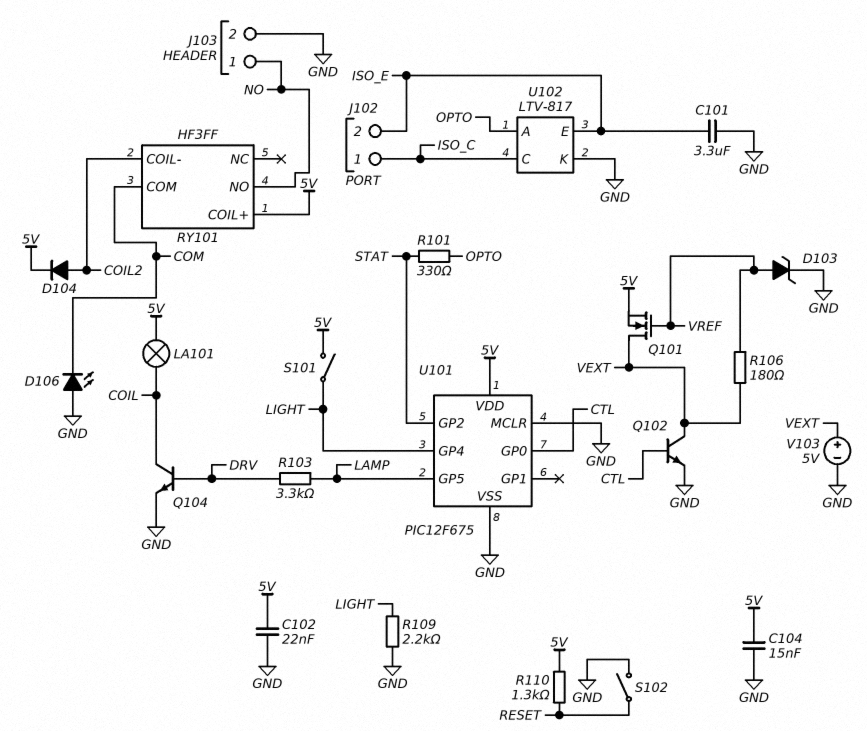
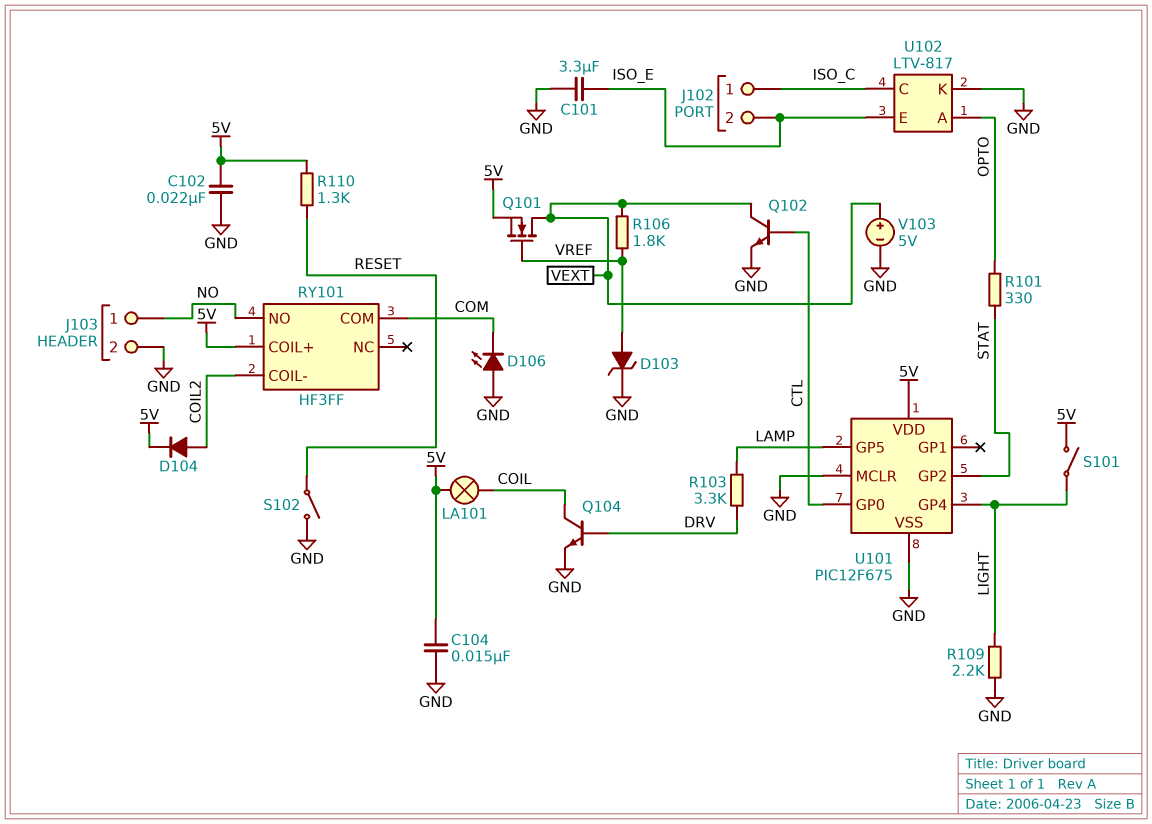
R106: 180 (VEXT, VREF) -> 1.8k (VEXT, VREF)

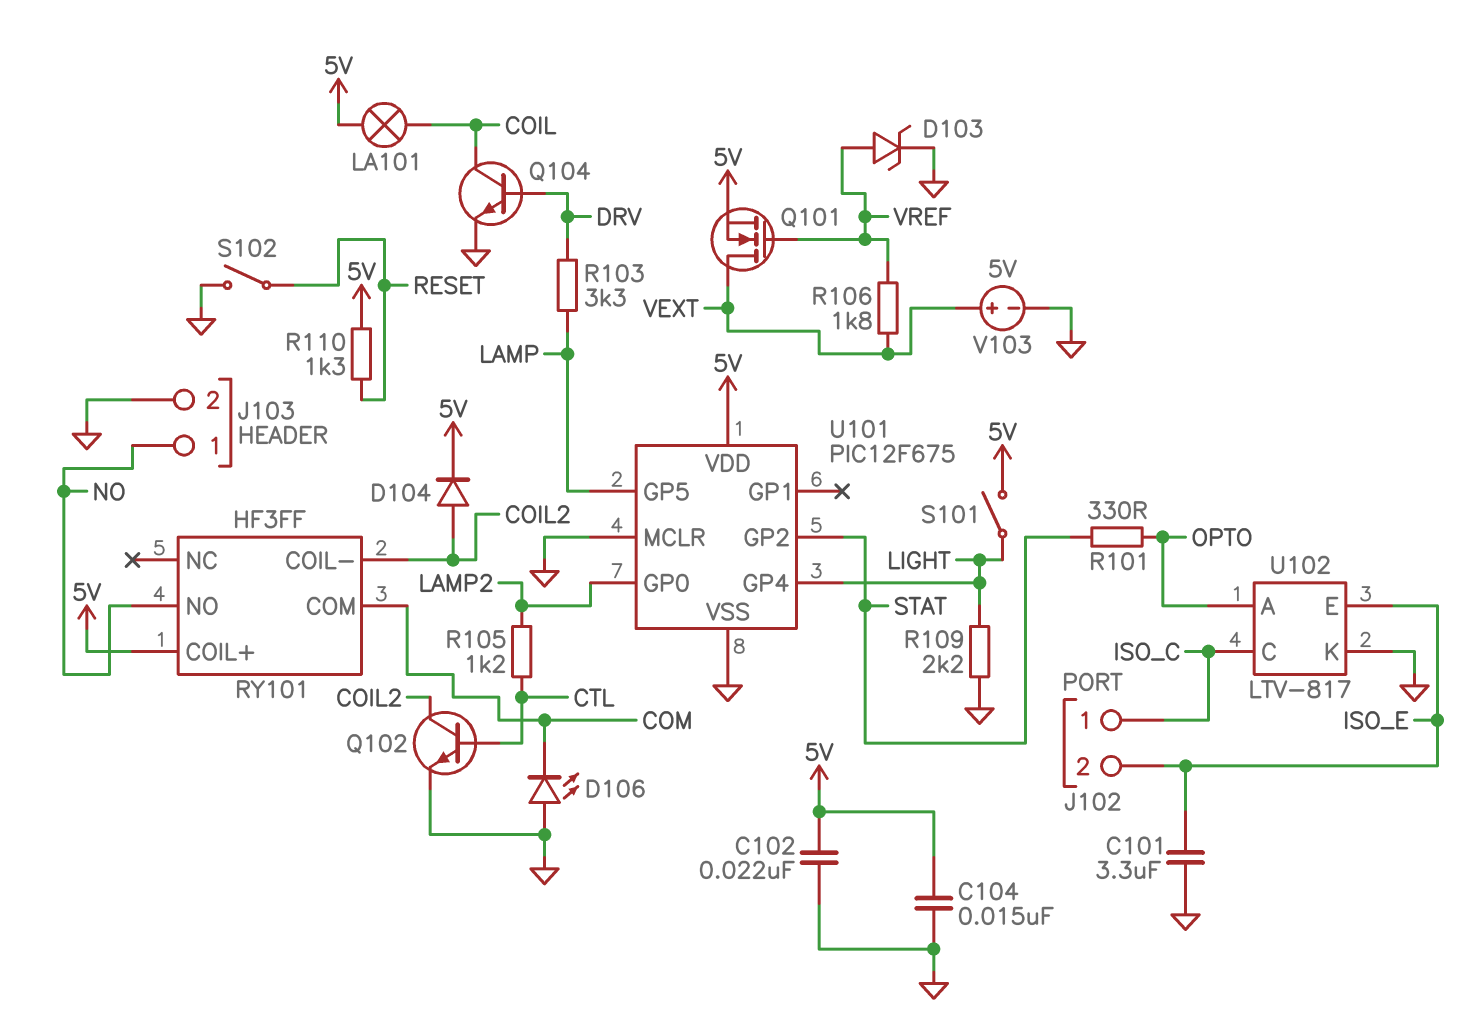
Q102: NPN (B CTL, C VEXT, E GND) -> NPN (B CTL, C COIL2, E GND)
R105: none -> 1.2k (CTL, LAMP2)
U101 pin GP0: CTL -> LAMP2

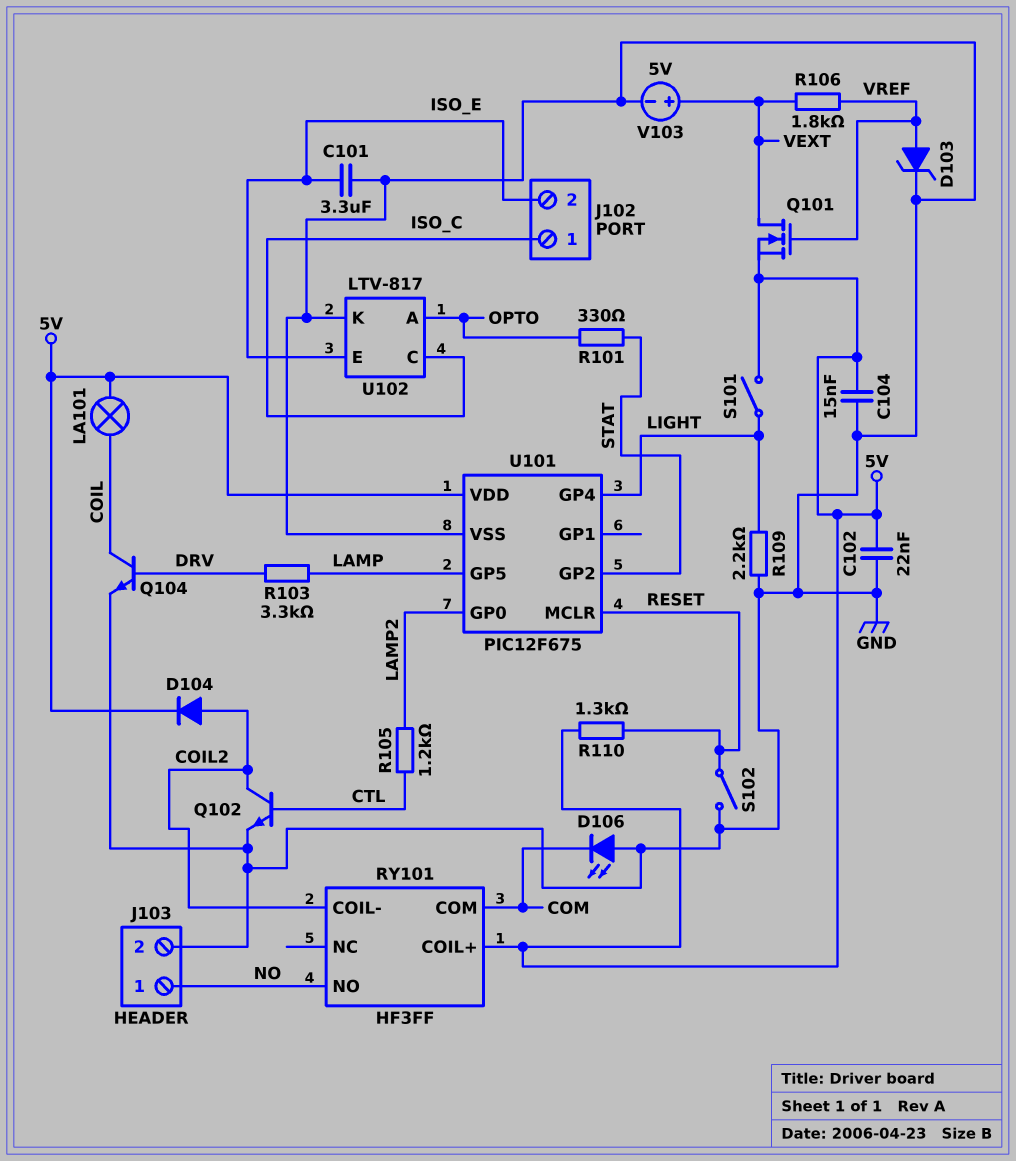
U101 pin MCLR: GND -> RESET

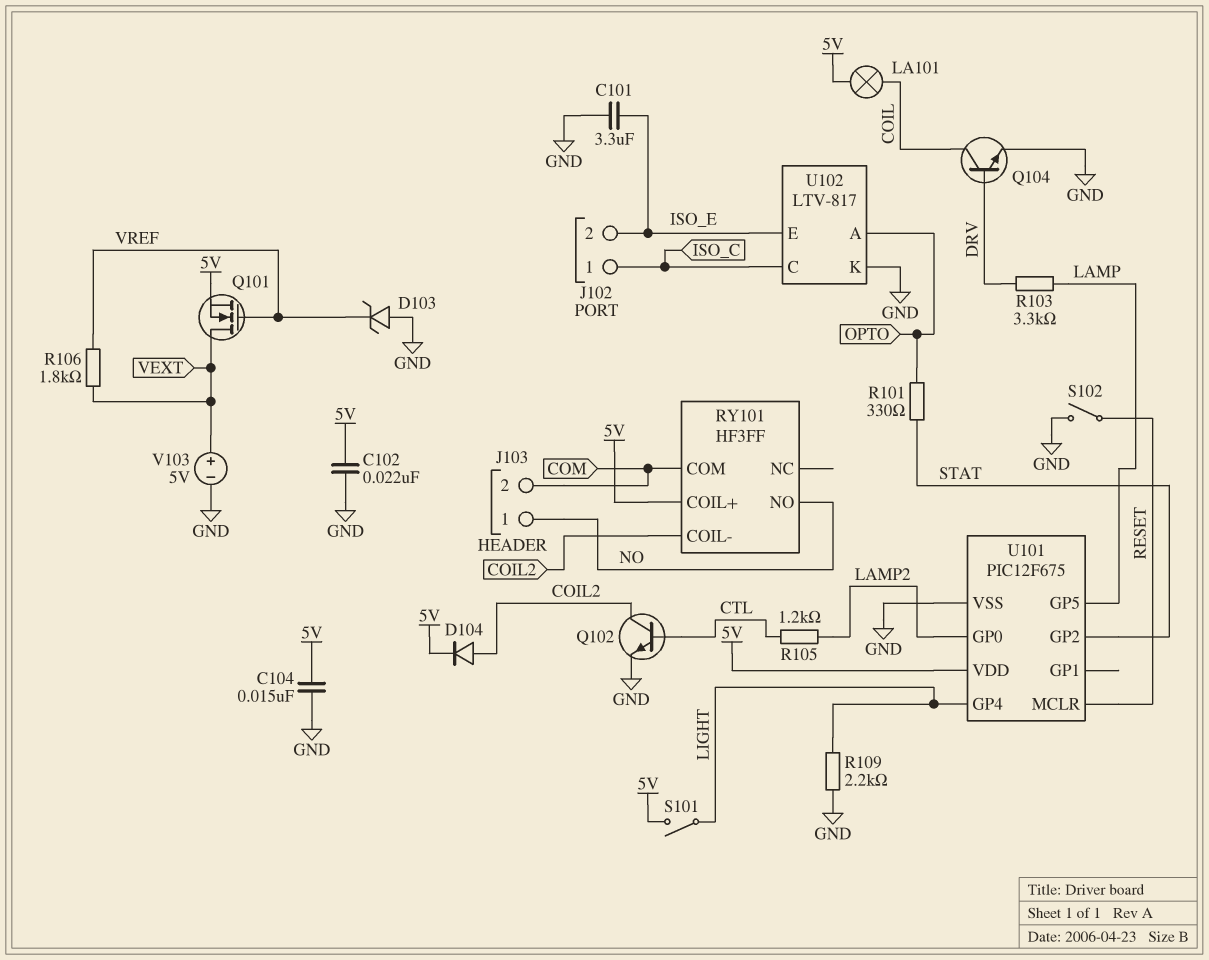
D103: zener (A VREF, K GND) -> zener (A GND, K VREF)
D106: LED (A GND, K COM) -> none
J103 pin 2: GND -> COM
R110: 1.3k (5V, RESET) -> none

